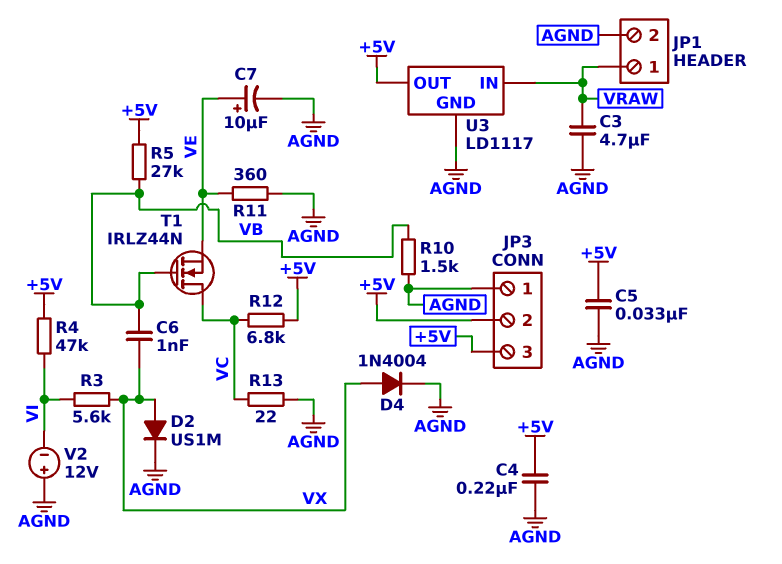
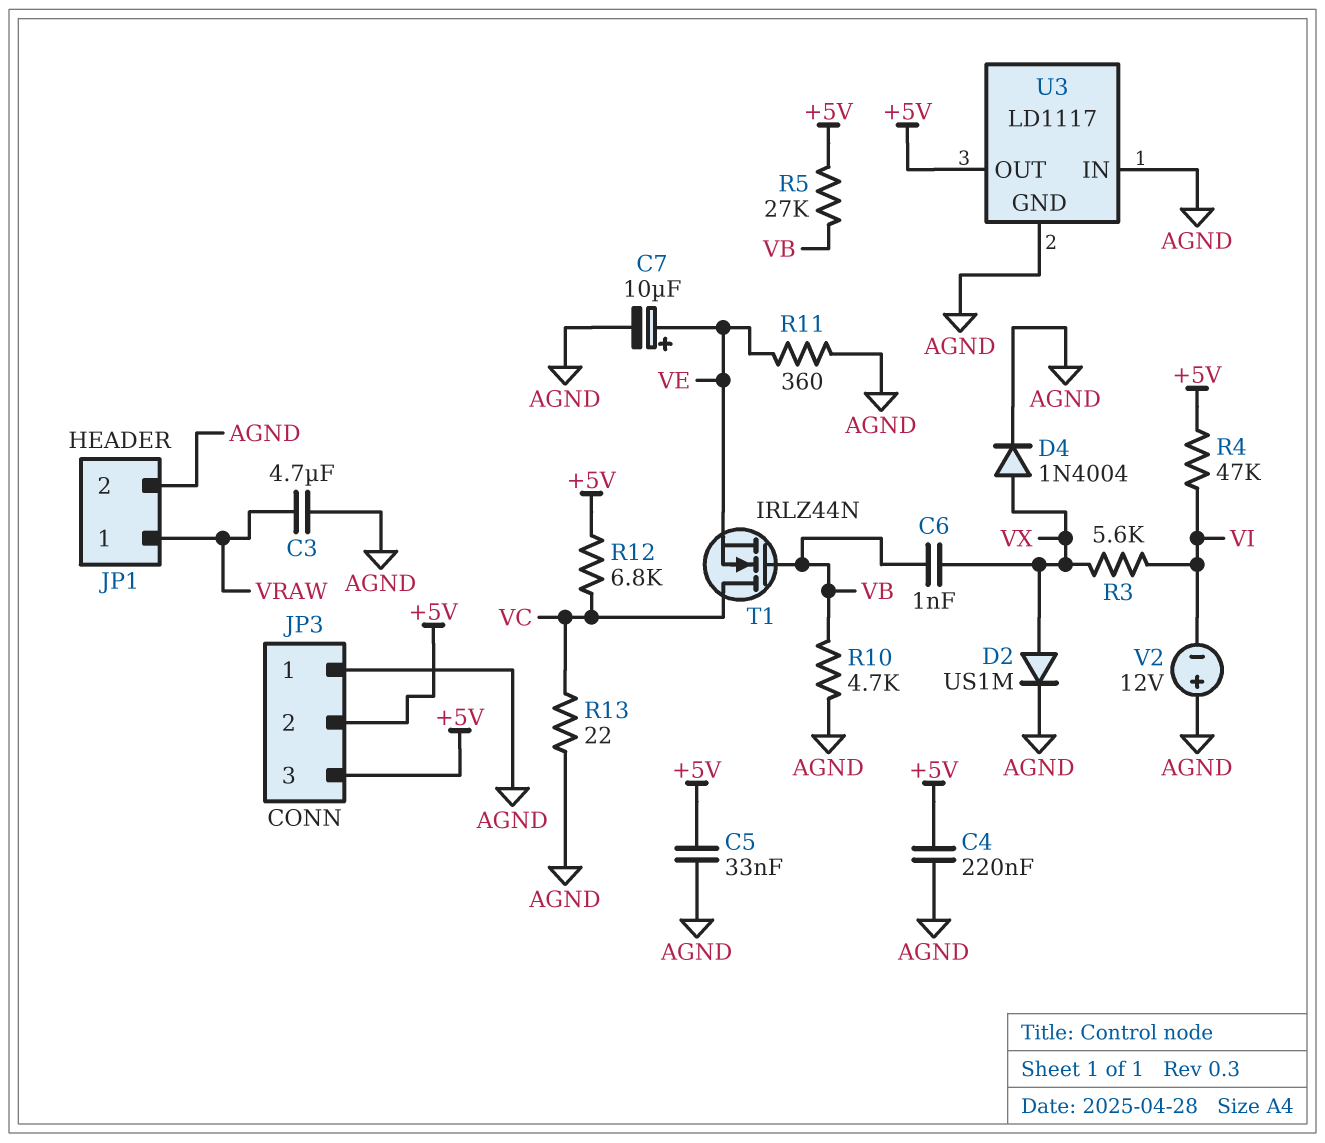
R10: 1.5k (AGND, VB) -> 4.7k (AGND, VB)
U3 pin IN: VRAW -> AGND

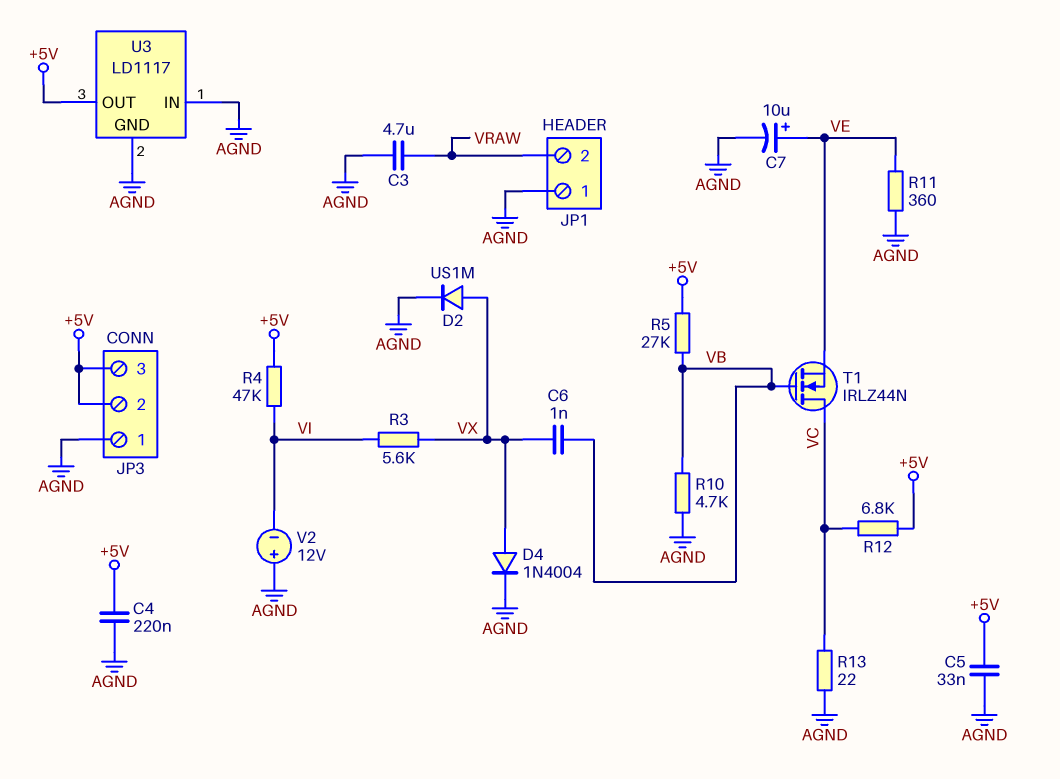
JP1 pin 1: VRAW -> AGND
JP1 pin 2: AGND -> VRAW

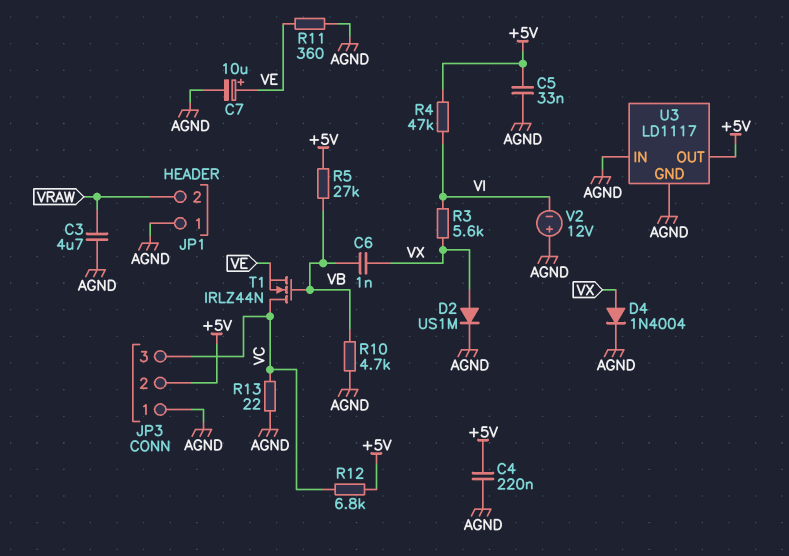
JP3 pin 3: +5V -> VC

